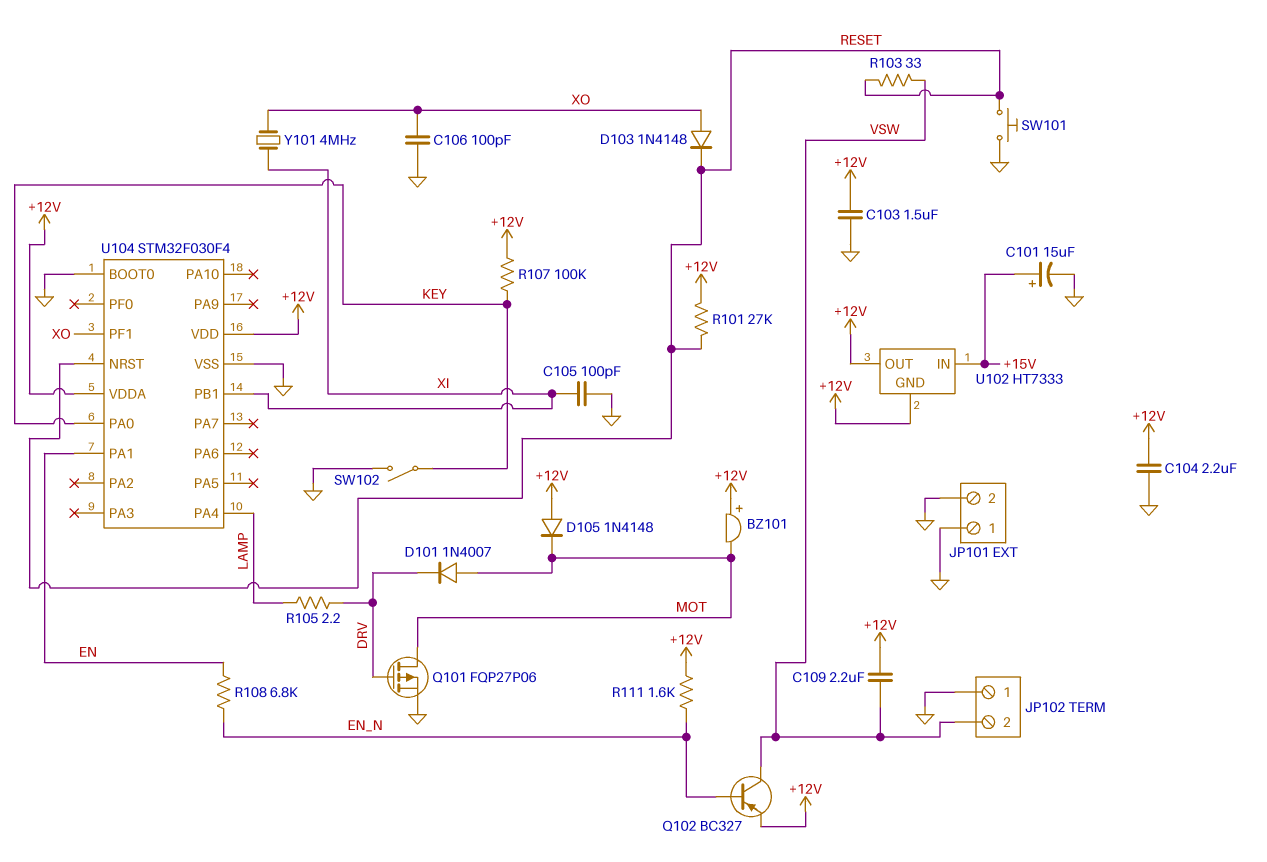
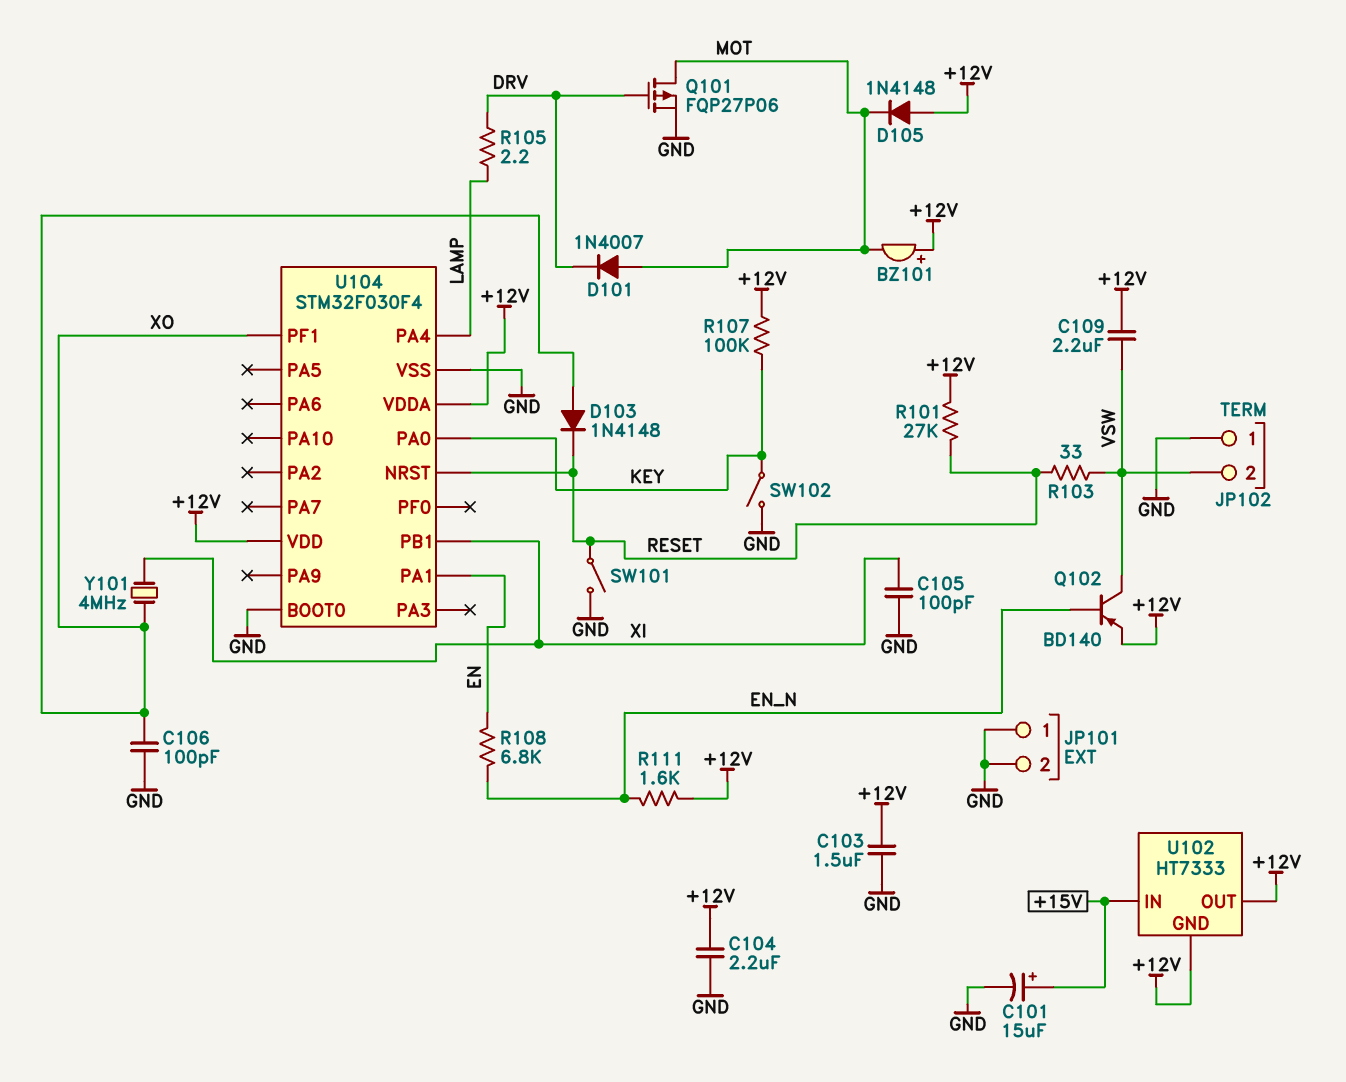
Q102: PNP BC327 (B EN_N, C VSW, E +12V) -> PNP BD140 (B EN_N, C VSW, E +12V)
SW101: button (GND, RESET) -> switch (GND, RESET)

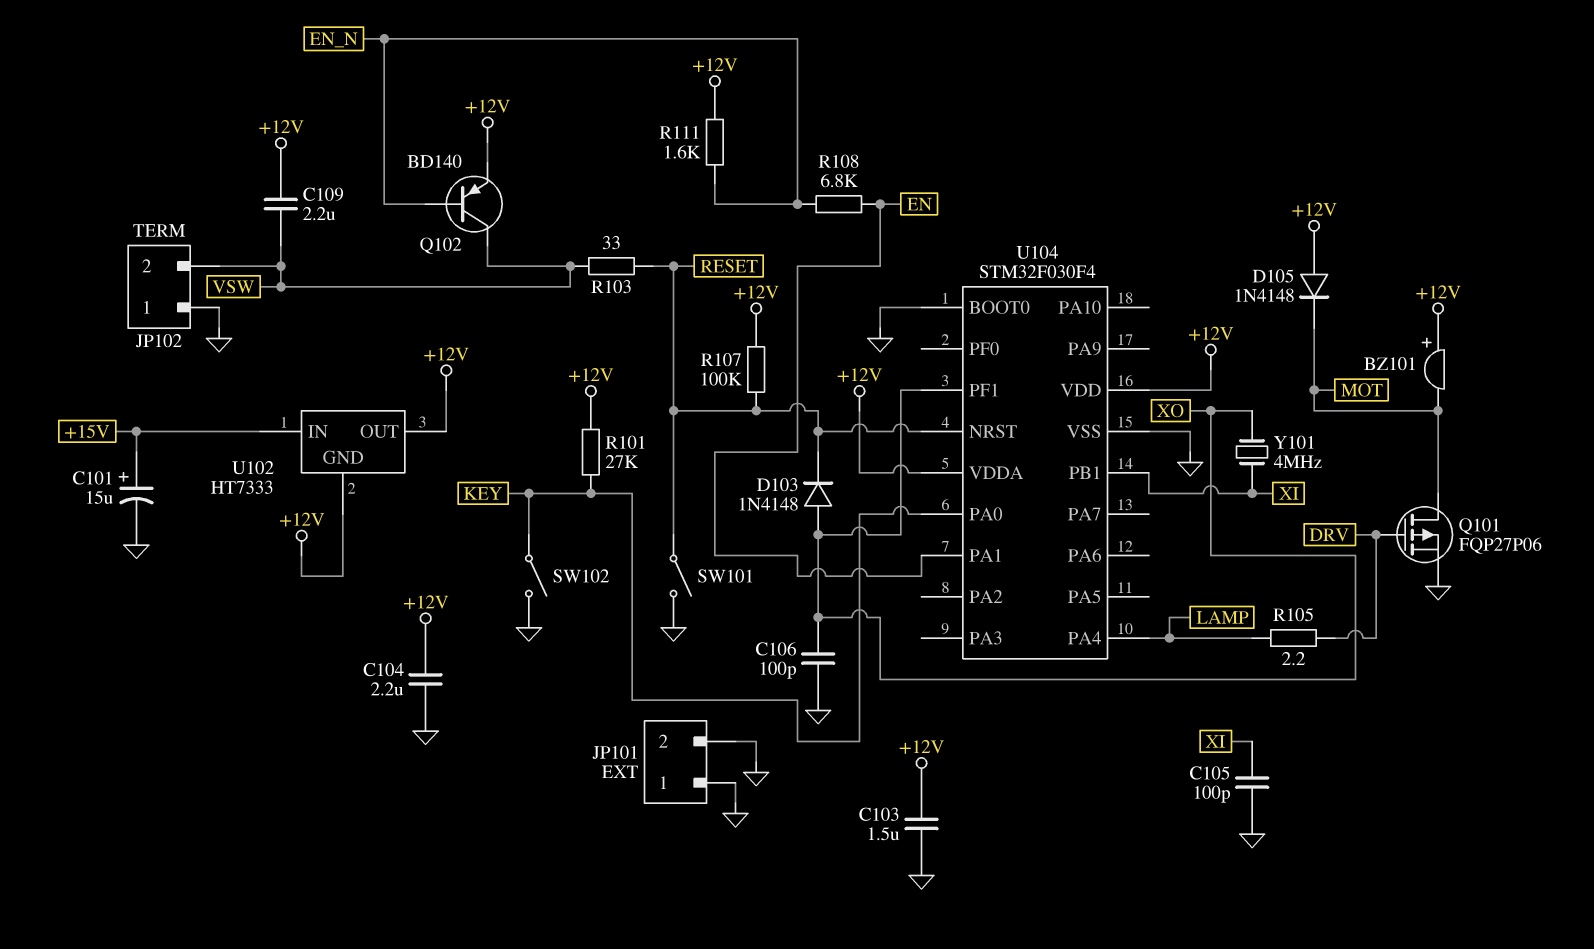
D101: diode 1N4007 (A MOT, K DRV) -> none
R101: 27k (+12V, RESET) -> 27k (+12V, KEY)
R107: 100k (+12V, KEY) -> 100k (+12V, RESET)

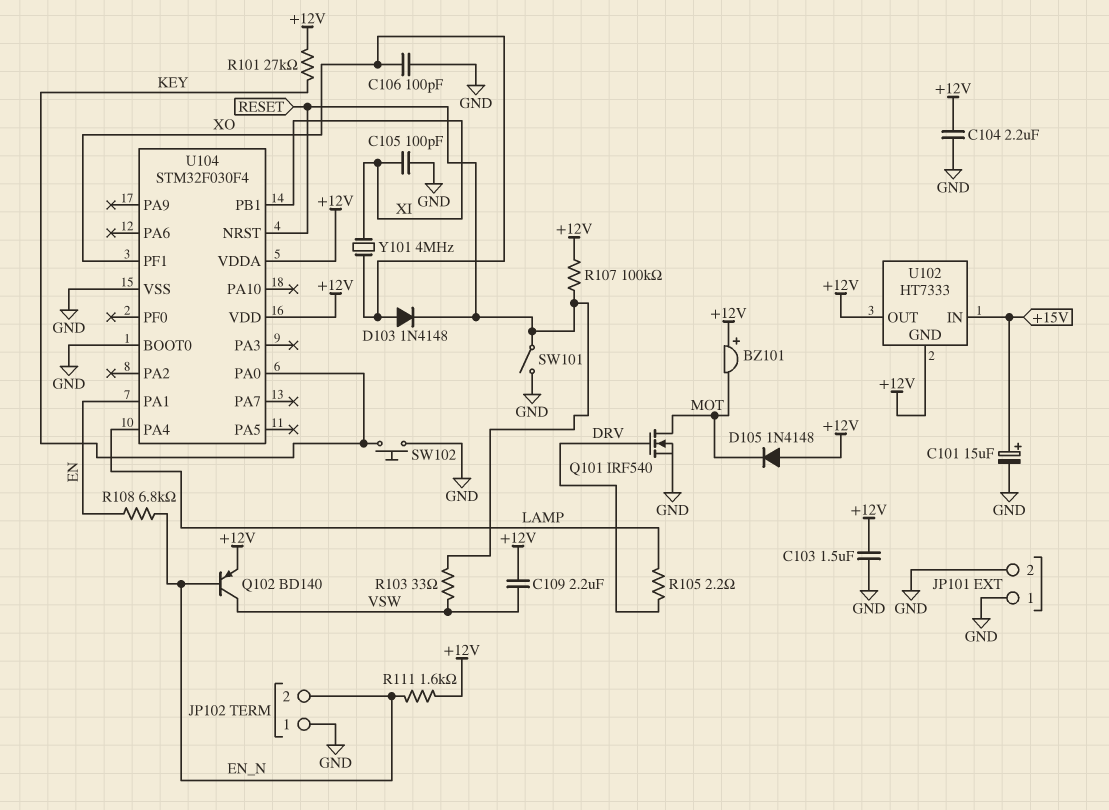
JP102 pin 2: VSW -> EN_N
Q101: PMOS FQP27P06 (G DRV, D MOT, S GND) -> NMOS IRF540 (G DRV, D MOT, S GND)
SW102: switch (GND, KEY) -> button (GND, KEY)

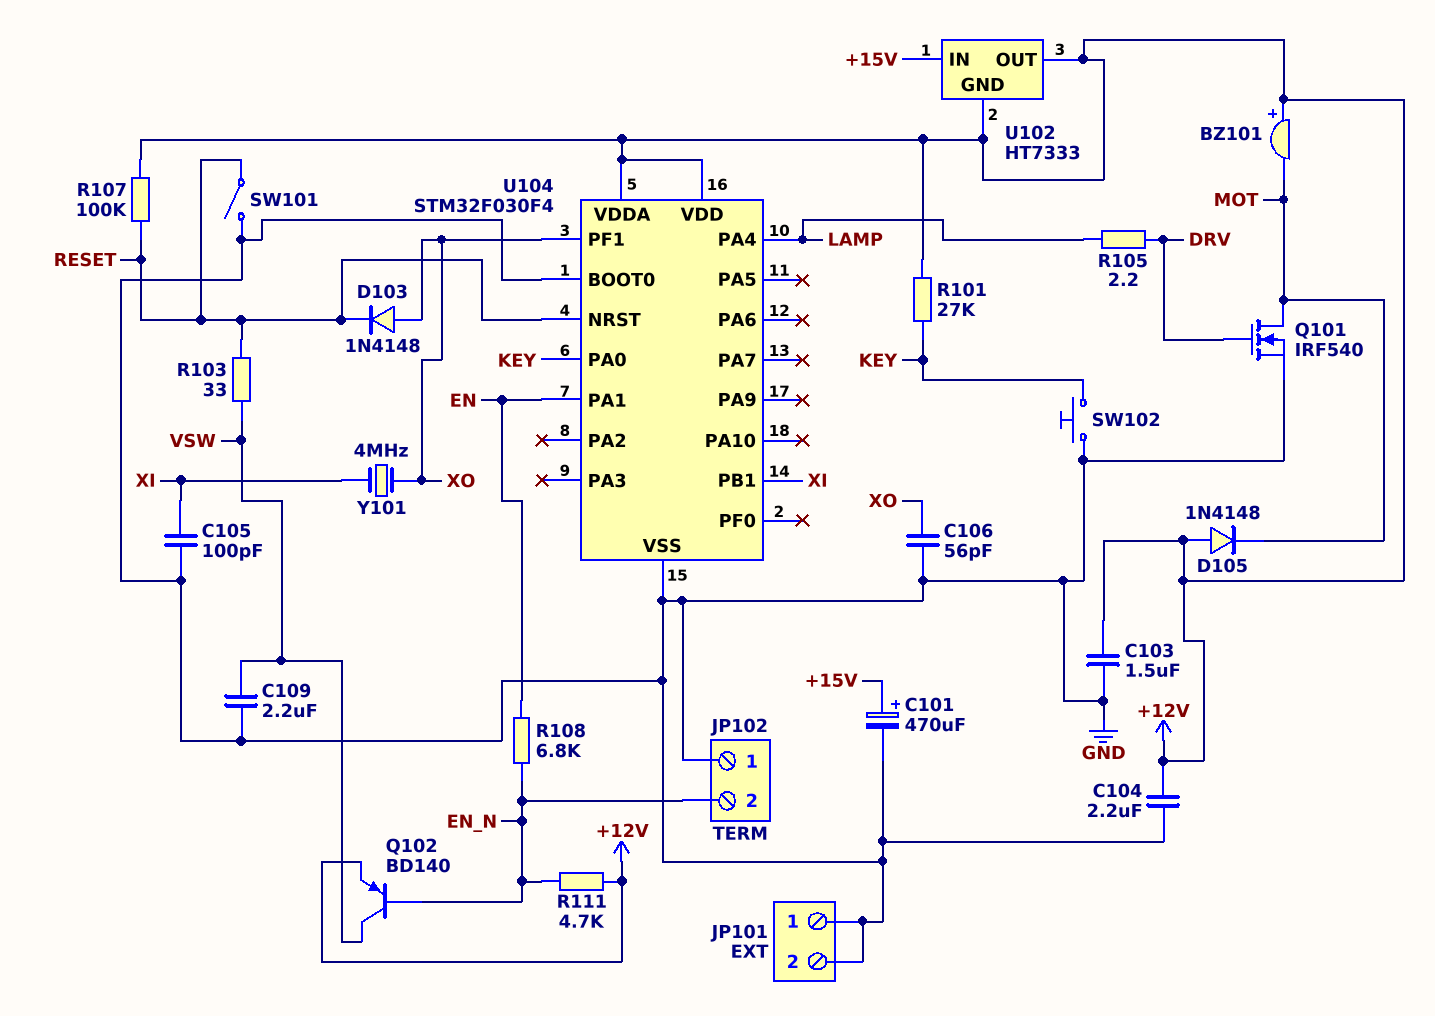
C101: 15uF (plus +15V, minus GND) -> 470uF (plus +15V, minus GND)
C106: 100pF (GND, XO) -> 56pF (GND, XO)
C109: 2.2uF (+12V, VSW) -> 2.2uF (GND, VSW)
R111: 1.6k (+12V, EN_N) -> 4.7k (+12V, EN_N)

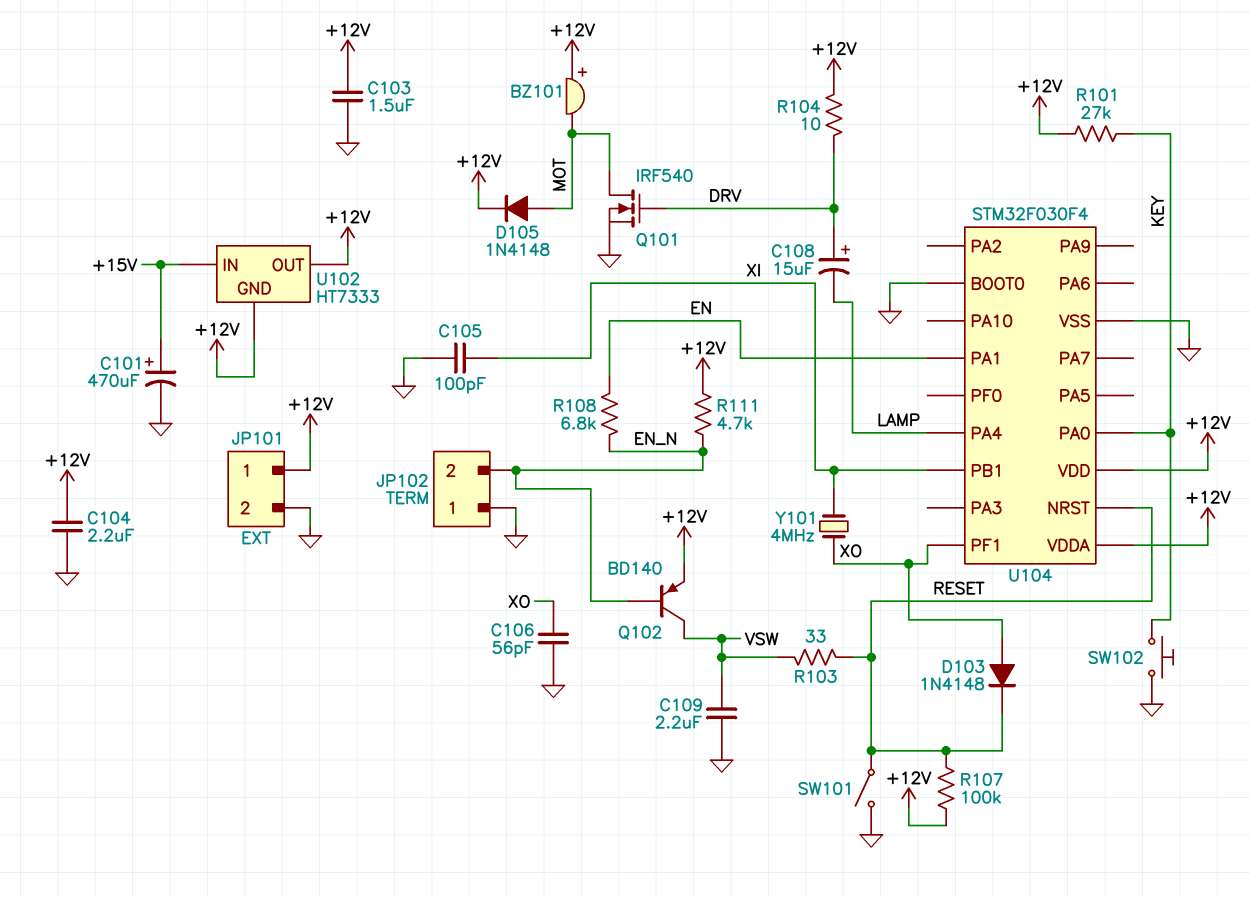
C108: none -> 15uF (plus DRV, minus LAMP)
D105: diode 1N4148 (A +12V, K MOT) -> diode 1N4148 (A MOT, K +12V)
JP101 pin 1: GND -> +12V
R104: none -> 10 (+12V, DRV)
R105: 2.2 (DRV, LAMP) -> none

